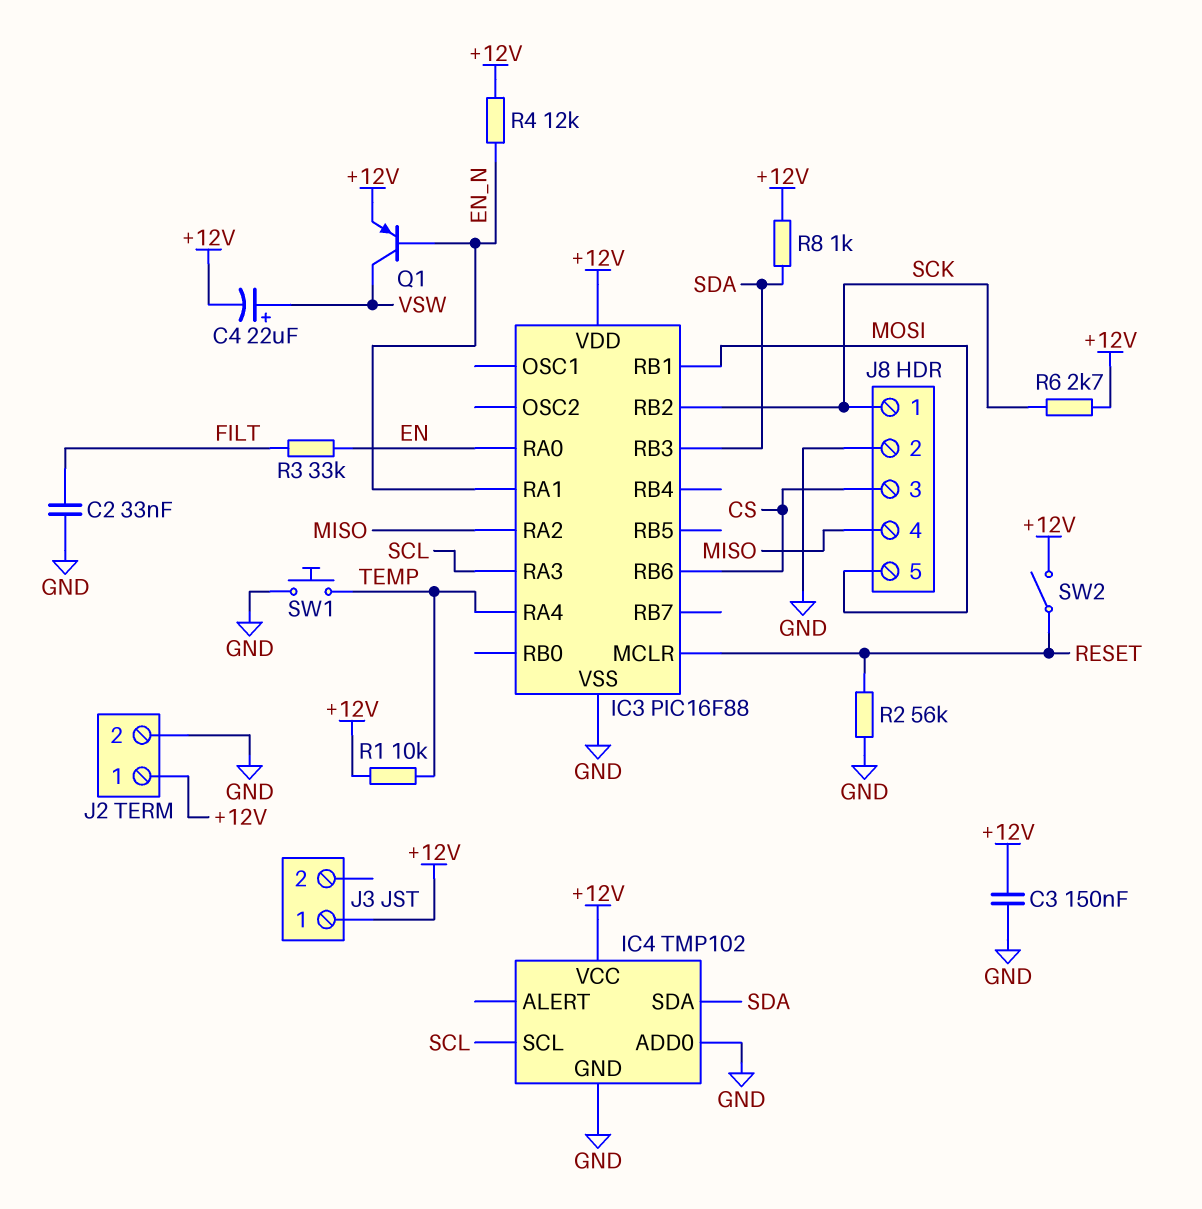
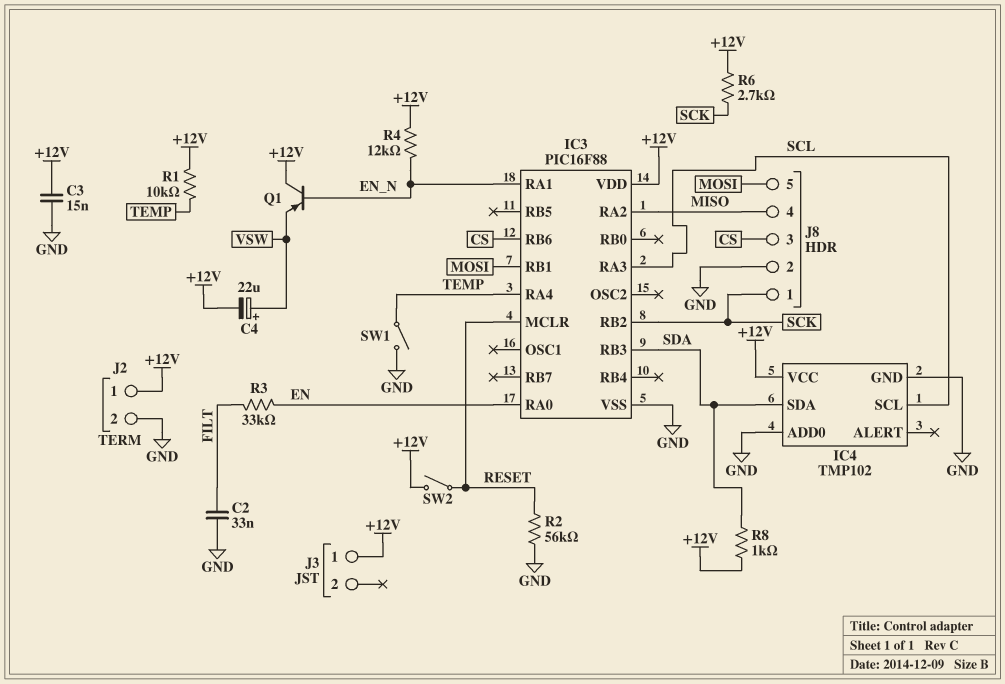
C3: 150nF (+12V, GND) -> 15nF (+12V, GND)
Q1: PNP (B EN_N, C VSW, E +12V) -> PNP (B EN_N, C +12V, E VSW)
SW1: button (GND, TEMP) -> switch (GND, TEMP)

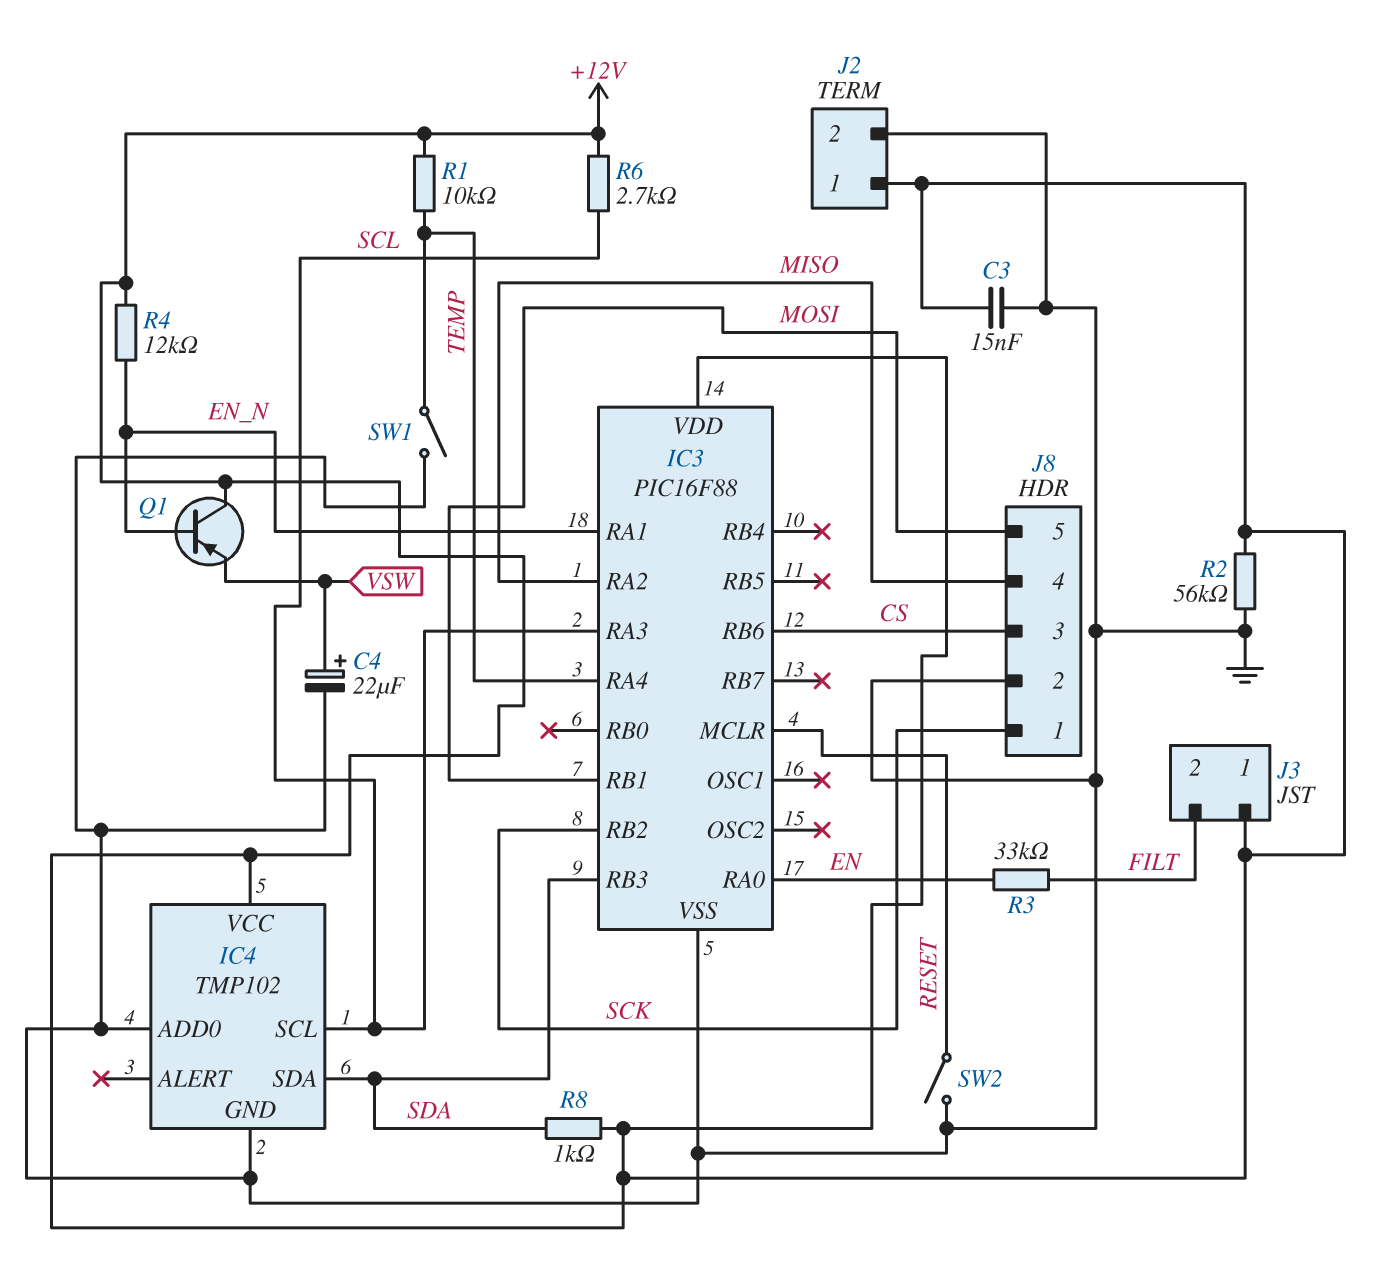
C2: 33nF (FILT, GND) -> none
C4: 22uF (plus VSW, minus +12V) -> 22uF (plus VSW, minus GND)
J3 pin 2: none -> FILT
R2: 56k (GND, RESET) -> 56k (+12V, GND)
R6: 2.7k (+12V, SCK) -> 2.7k (+12V, SCL)
SW2: switch (+12V, RESET) -> switch (GND, RESET)

